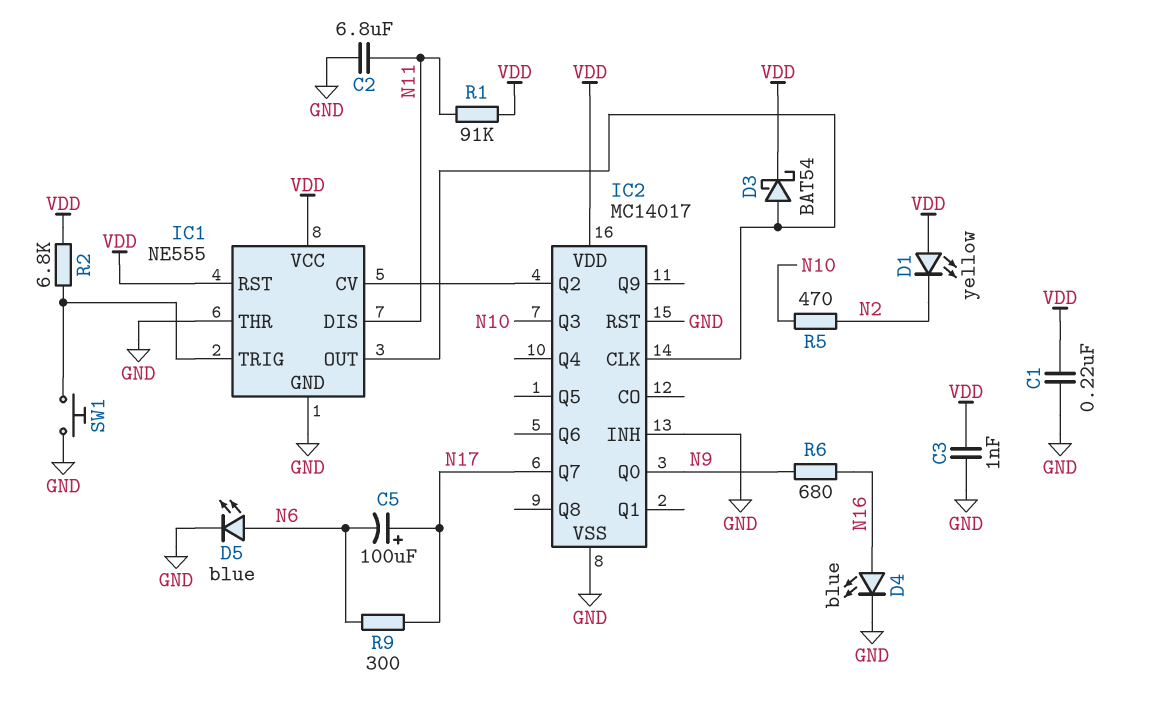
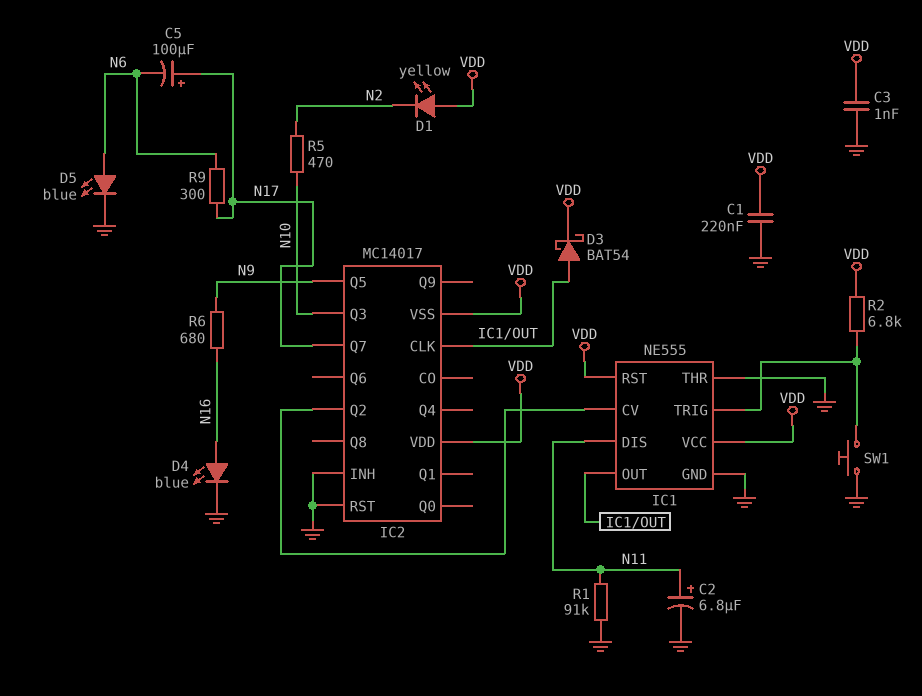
C2: 6.8uF (GND, N11) -> 6.8uF (plus N11, minus GND)
IC2 pin Q0: N9 -> none
IC2 pin Q5: none -> N9
IC2 pin VSS: GND -> VDD
R1: 91k (N11, VDD) -> 91k (GND, N11)

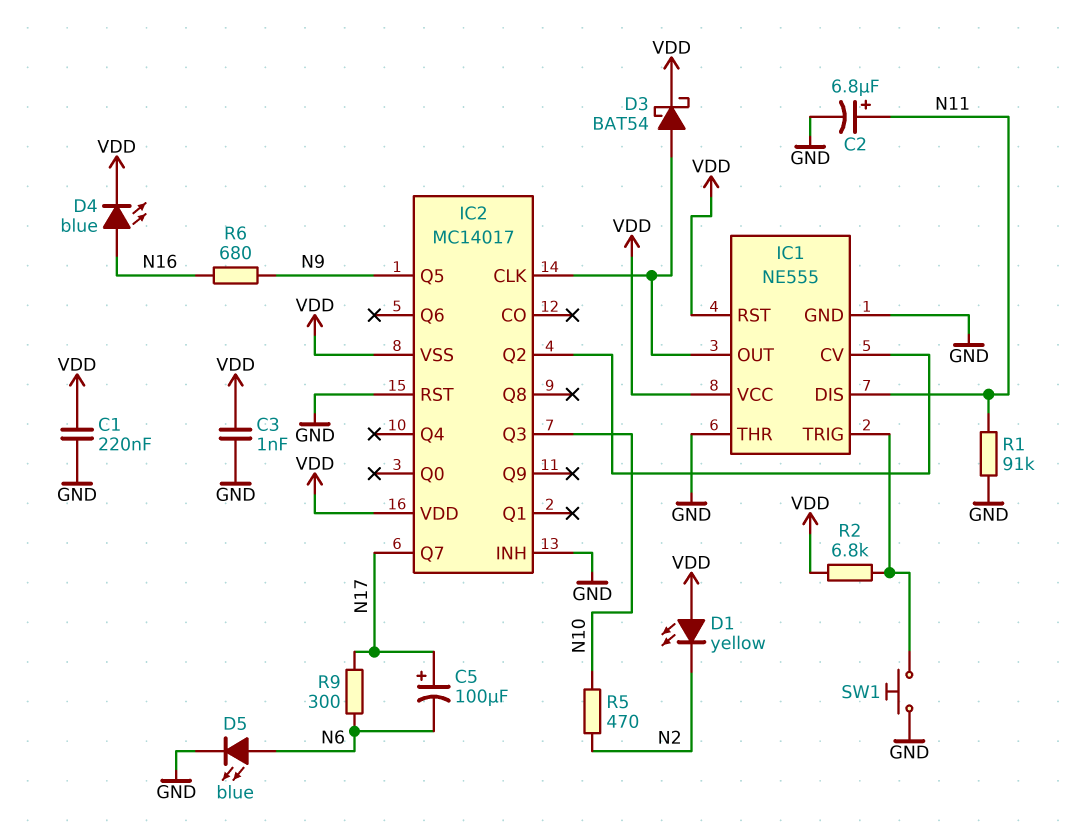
D4: LED blue (A N16, K GND) -> LED blue (A N16, K VDD)

